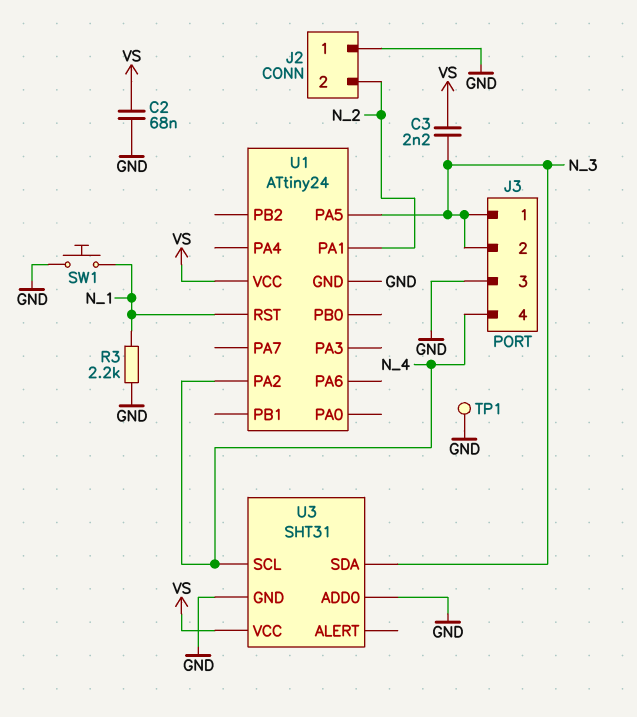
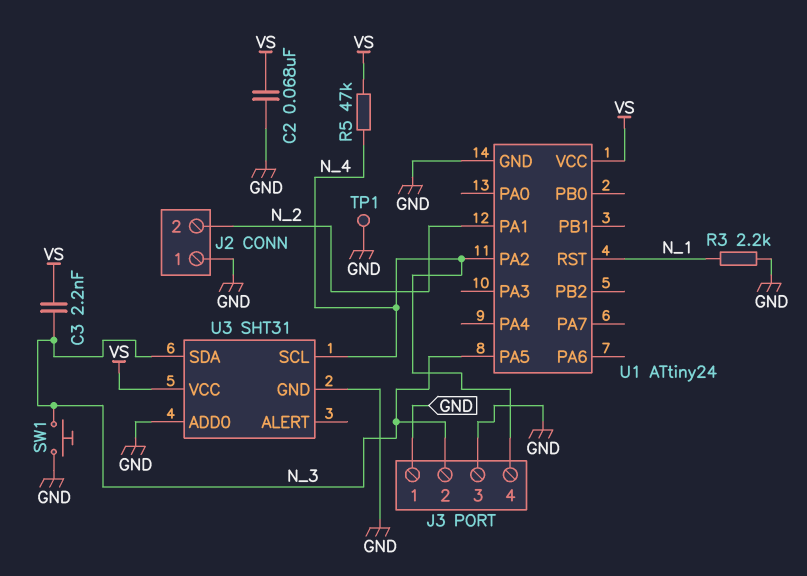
J3 pin 1: N_3 -> GND
R5: none -> 47k (N_4, VS)
SW1: button (GND, N_1) -> button (GND, N_3)

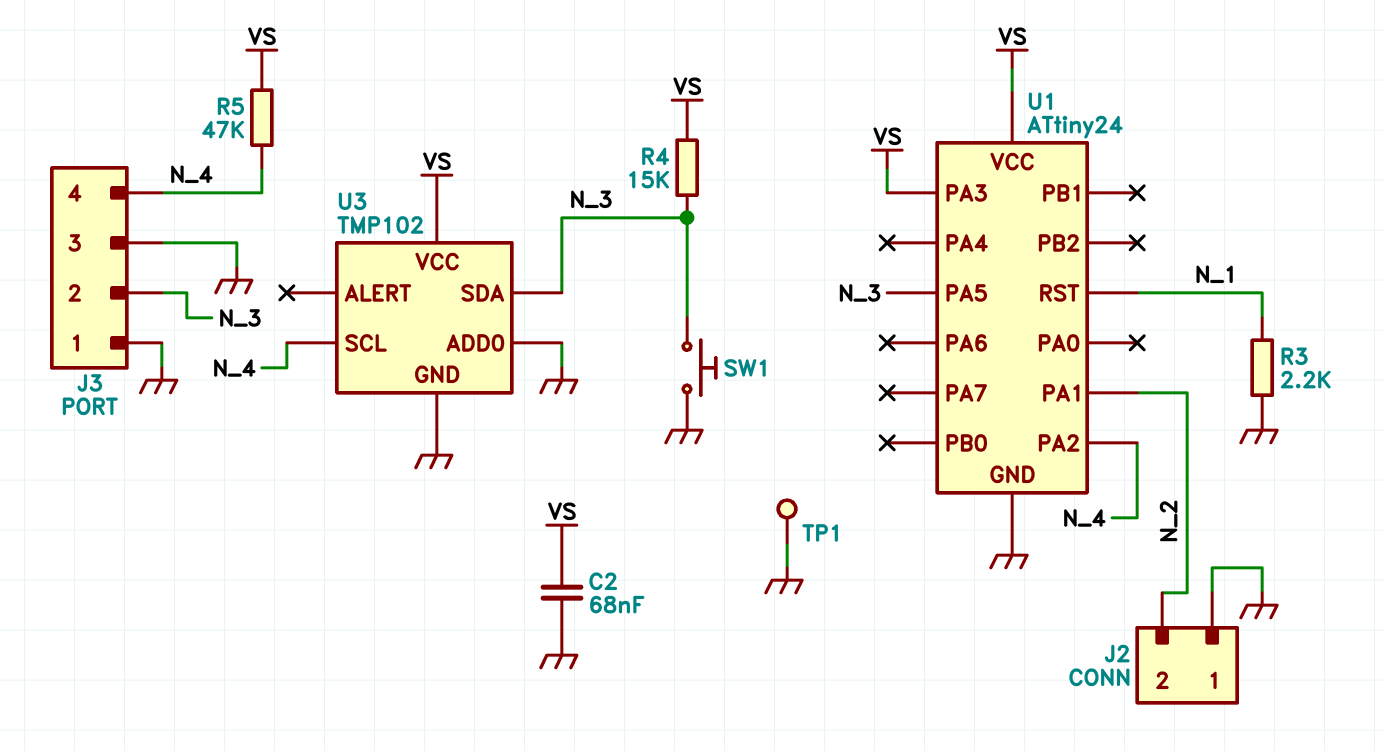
C3: 2.2nF (N_3, VS) -> none
R4: none -> 15k (N_3, VS)
U1 pin PA3: none -> VS
U3: SHT31 -> TMP102

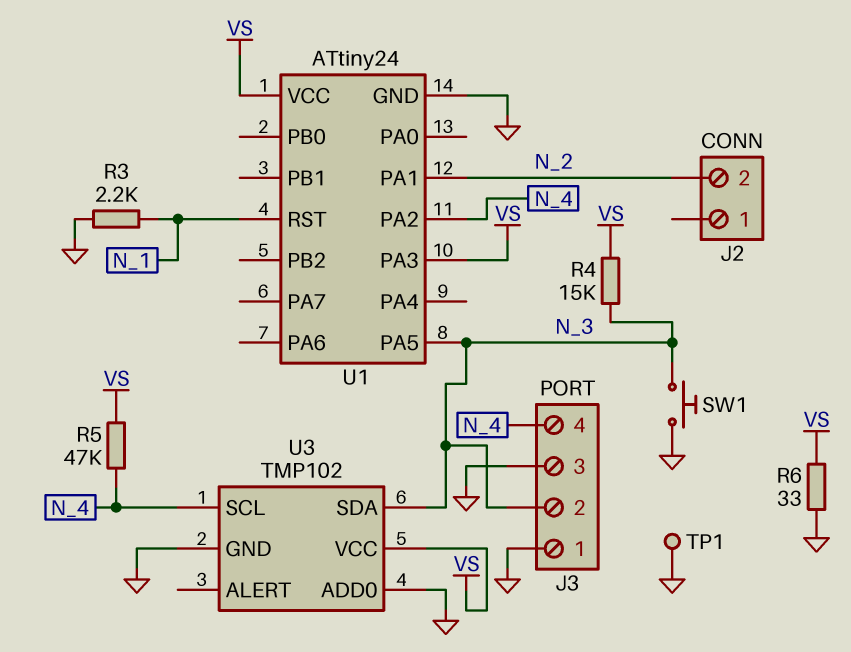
C2: 68nF (GND, VS) -> none
J2 pin 1: GND -> none
R6: none -> 33 (GND, VS)

